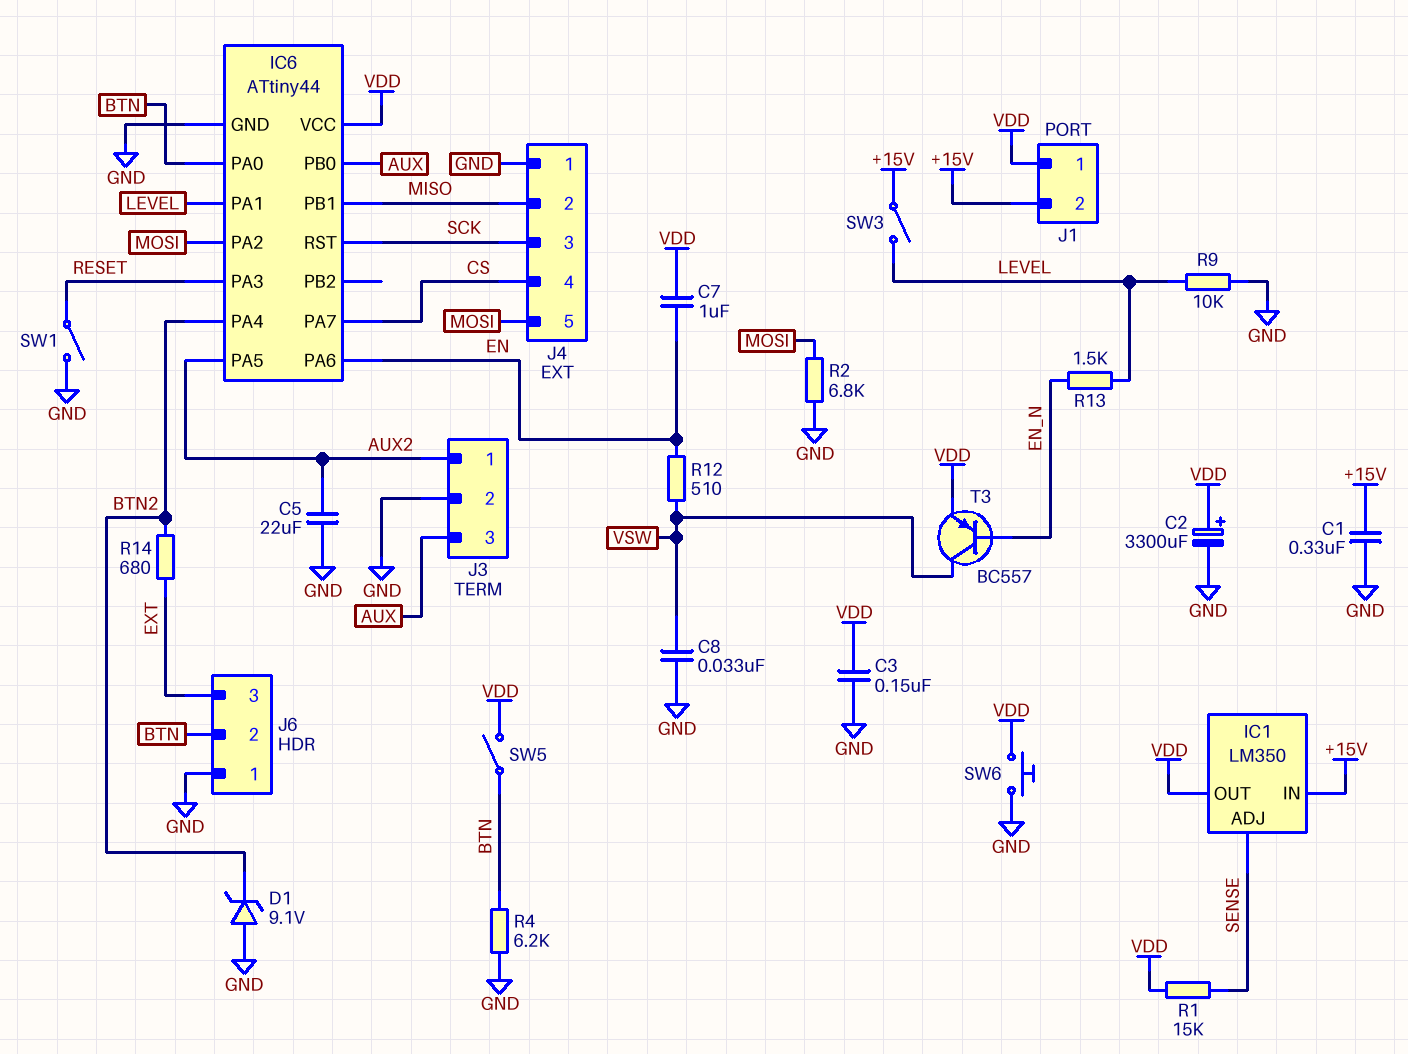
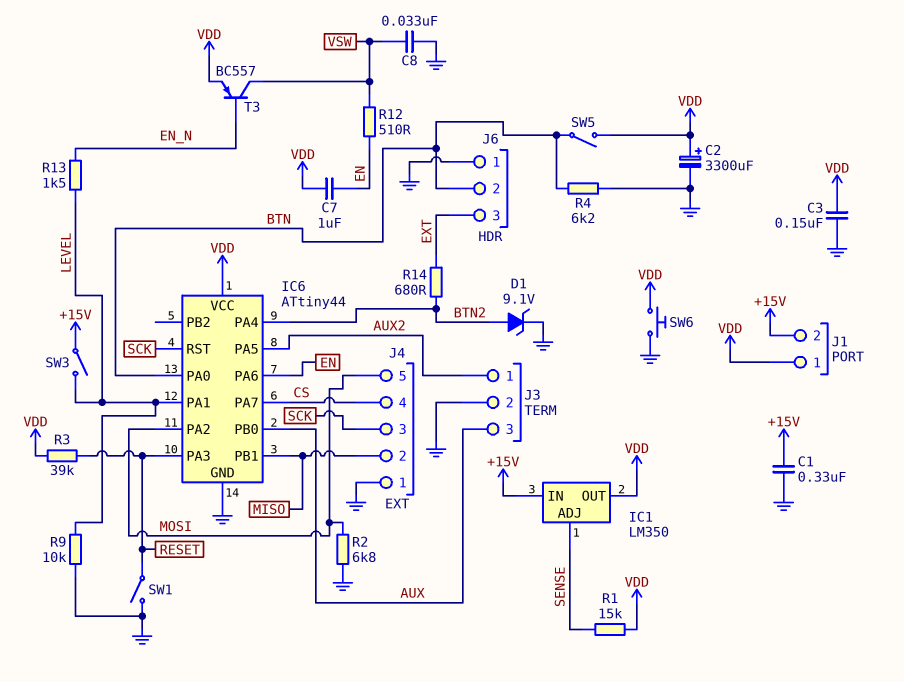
C5: 22uF (AUX2, GND) -> none
D1: zener 9.1V (A GND, K BTN2) -> zener 9.1V (A BTN2, K GND)
R3: none -> 39k (RESET, VDD)

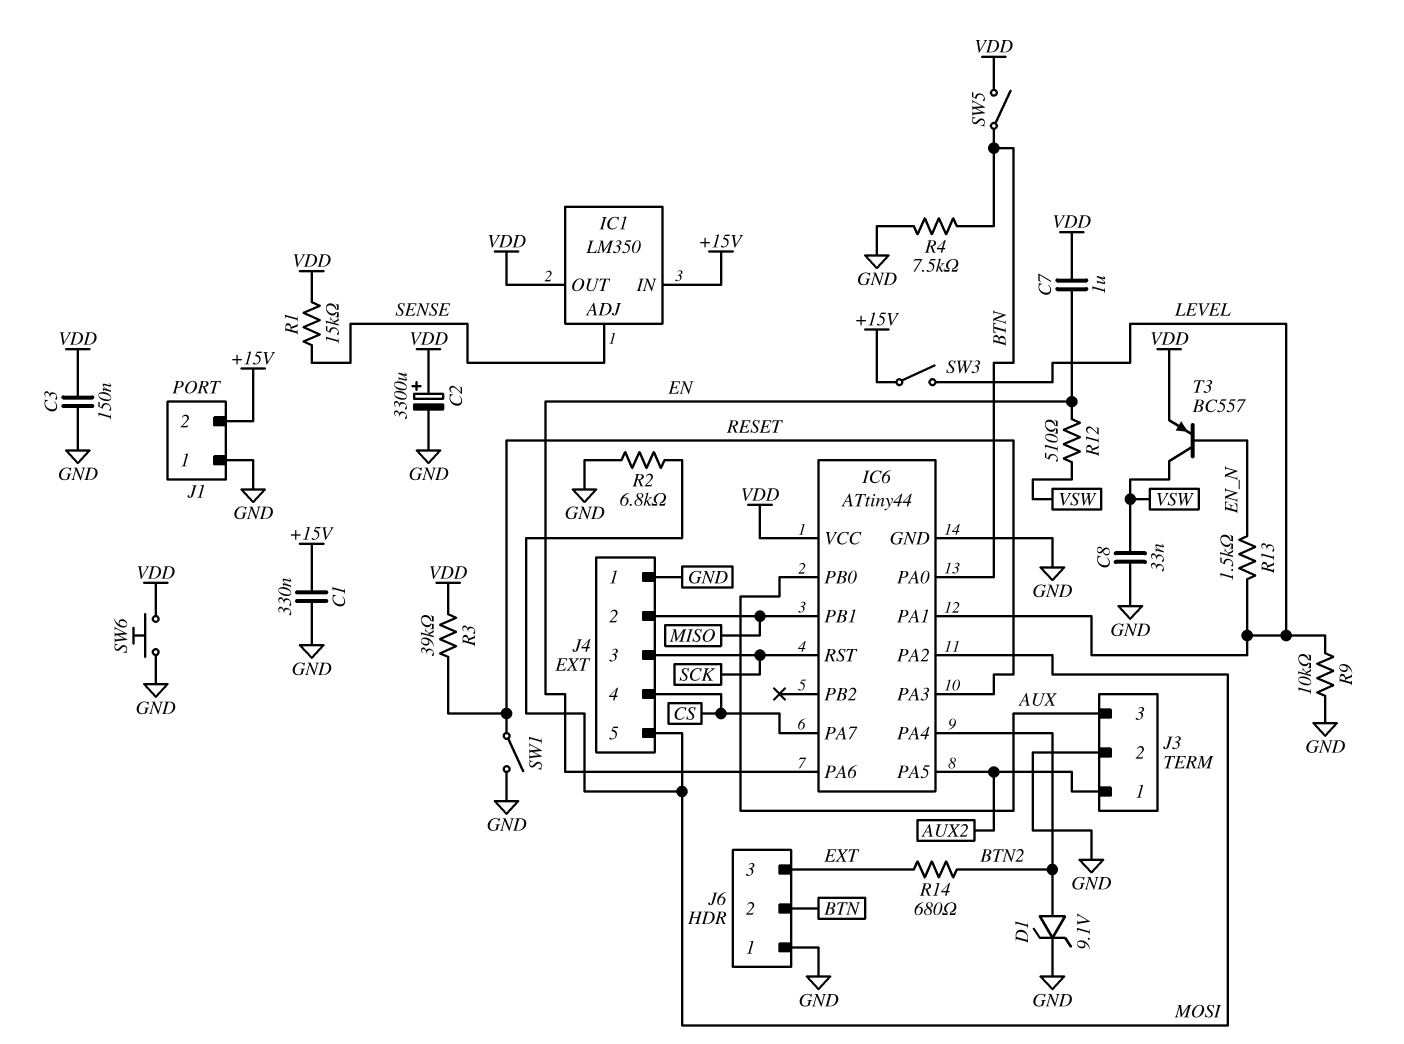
J1 pin 1: VDD -> GND
R4: 6.2k (BTN, GND) -> 7.5k (BTN, GND)

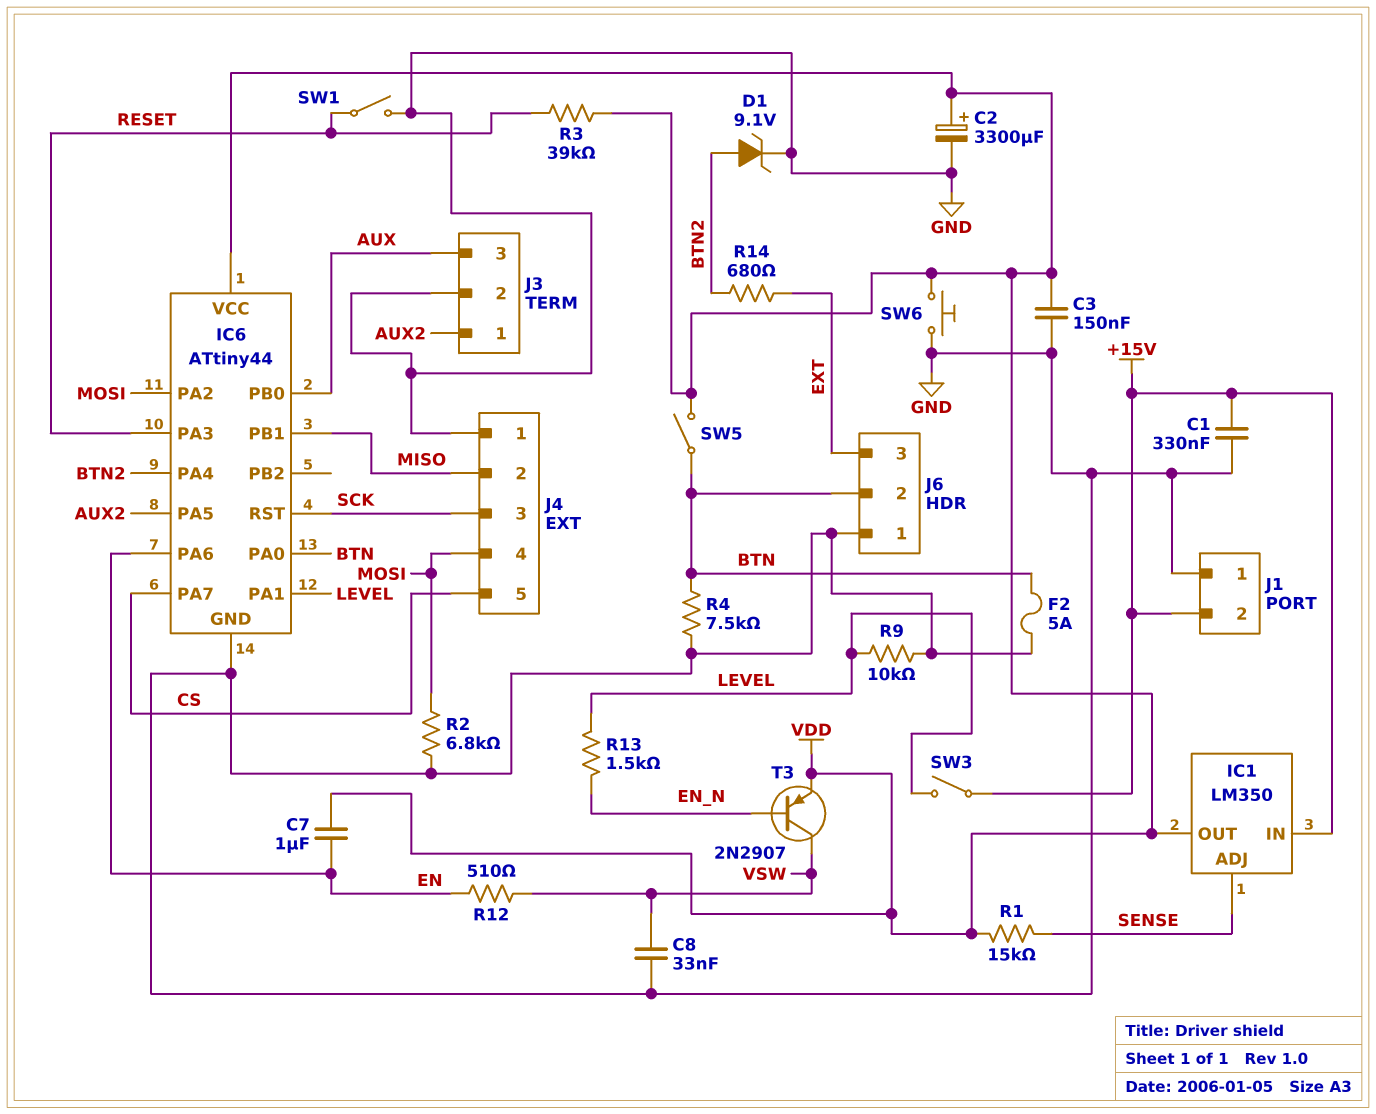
F2: none -> 5A (BTN, GND)
J4 pin 4: CS -> MOSI
J4 pin 5: MOSI -> CS
T3: PNP BC557 (B EN_N, C VSW, E VDD) -> PNP 2N2907 (B EN_N, C VSW, E VDD)

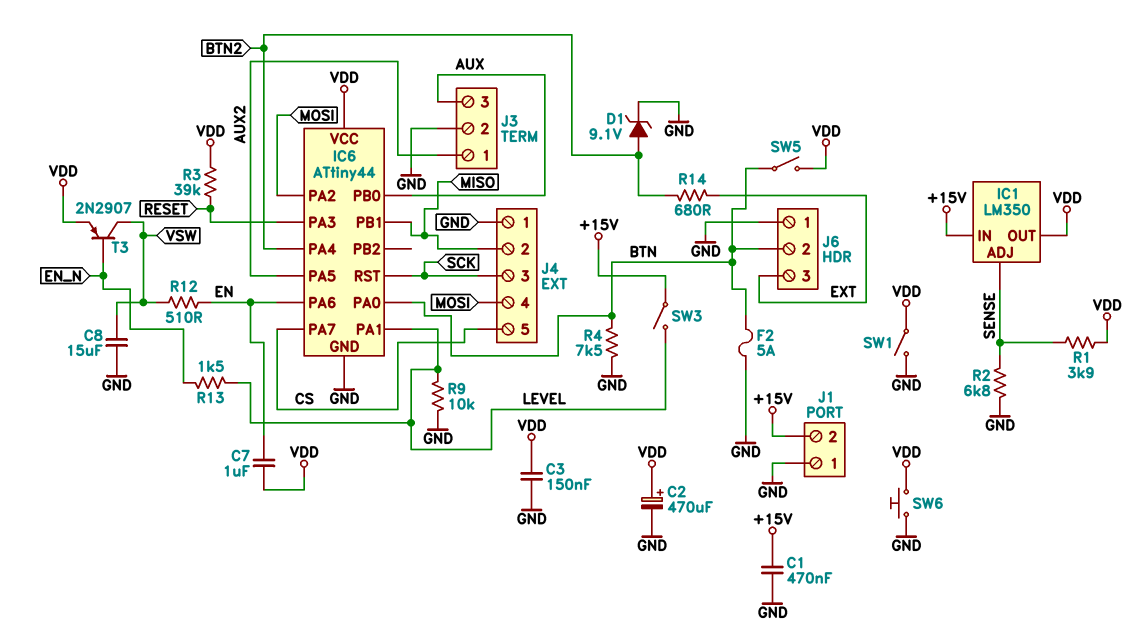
C1: 330nF (+15V, GND) -> 470nF (+15V, GND)
C2: 3300uF (plus VDD, minus GND) -> 470uF (plus VDD, minus GND)
C8: 33nF (GND, VSW) -> 15uF (GND, VSW)
R1: 15k (SENSE, VDD) -> 3.9k (SENSE, VDD)
R2: 6.8k (GND, MOSI) -> 6.8k (GND, SENSE)
SW1: switch (GND, RESET) -> switch (GND, VDD)

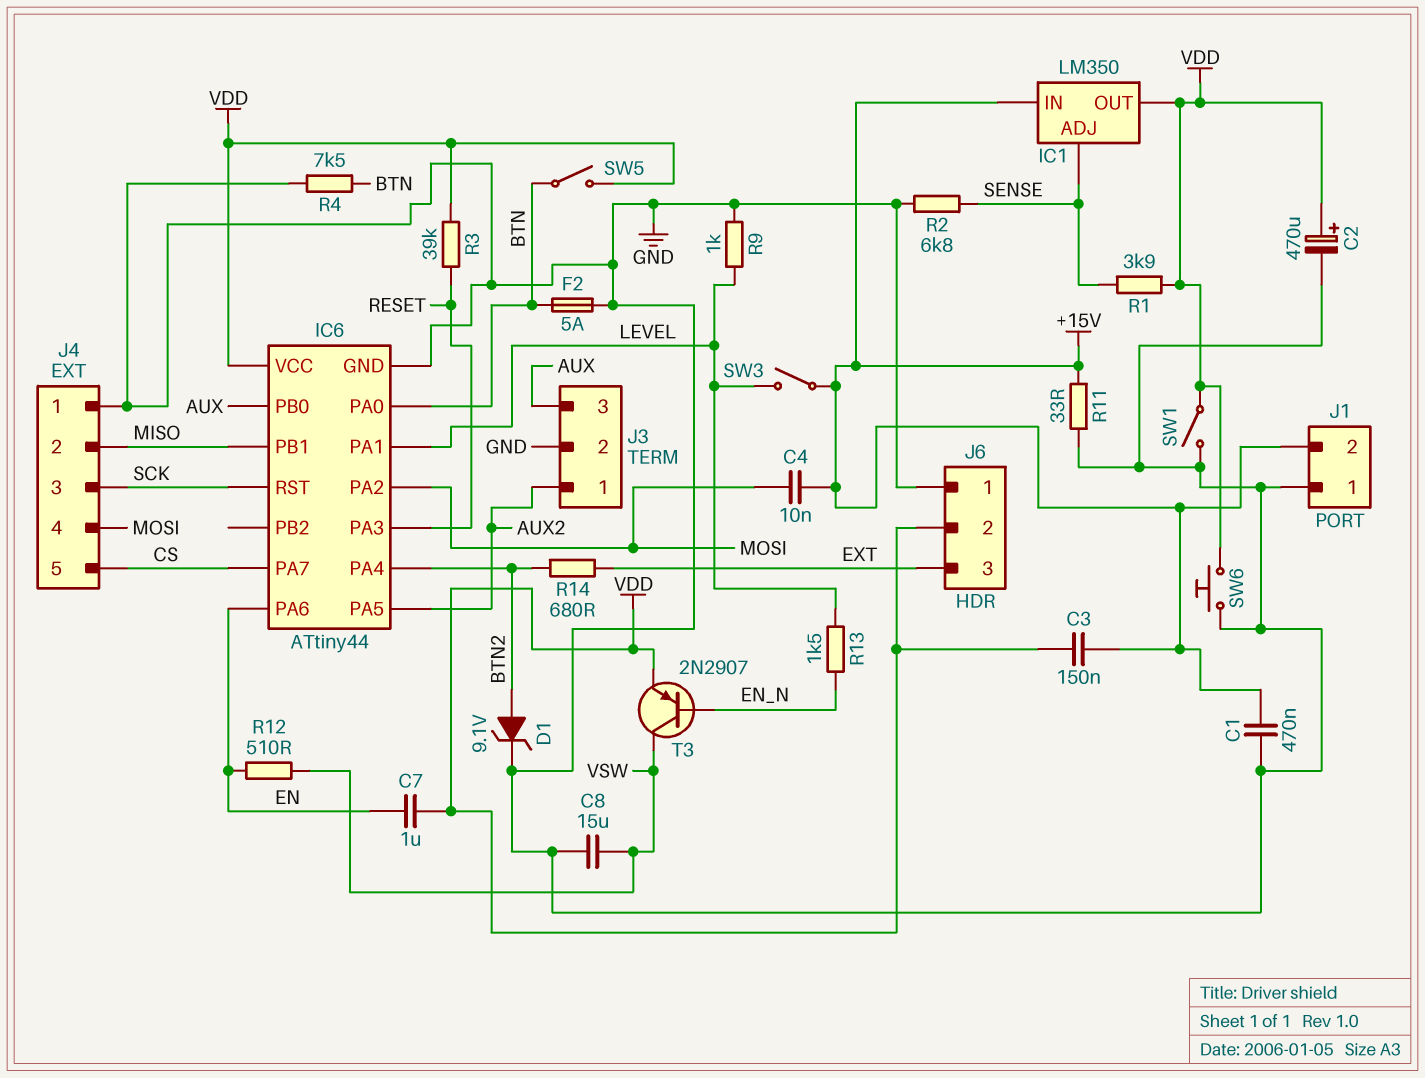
C3: 150nF (GND, VDD) -> 150nF (+15V, VDD)
C4: none -> 10nF (+15V, MOSI)
J6 pin 2: BTN -> VDD
R9: 10k (GND, LEVEL) -> 1k (GND, LEVEL)
R11: none -> 33 (+15V, GND)

